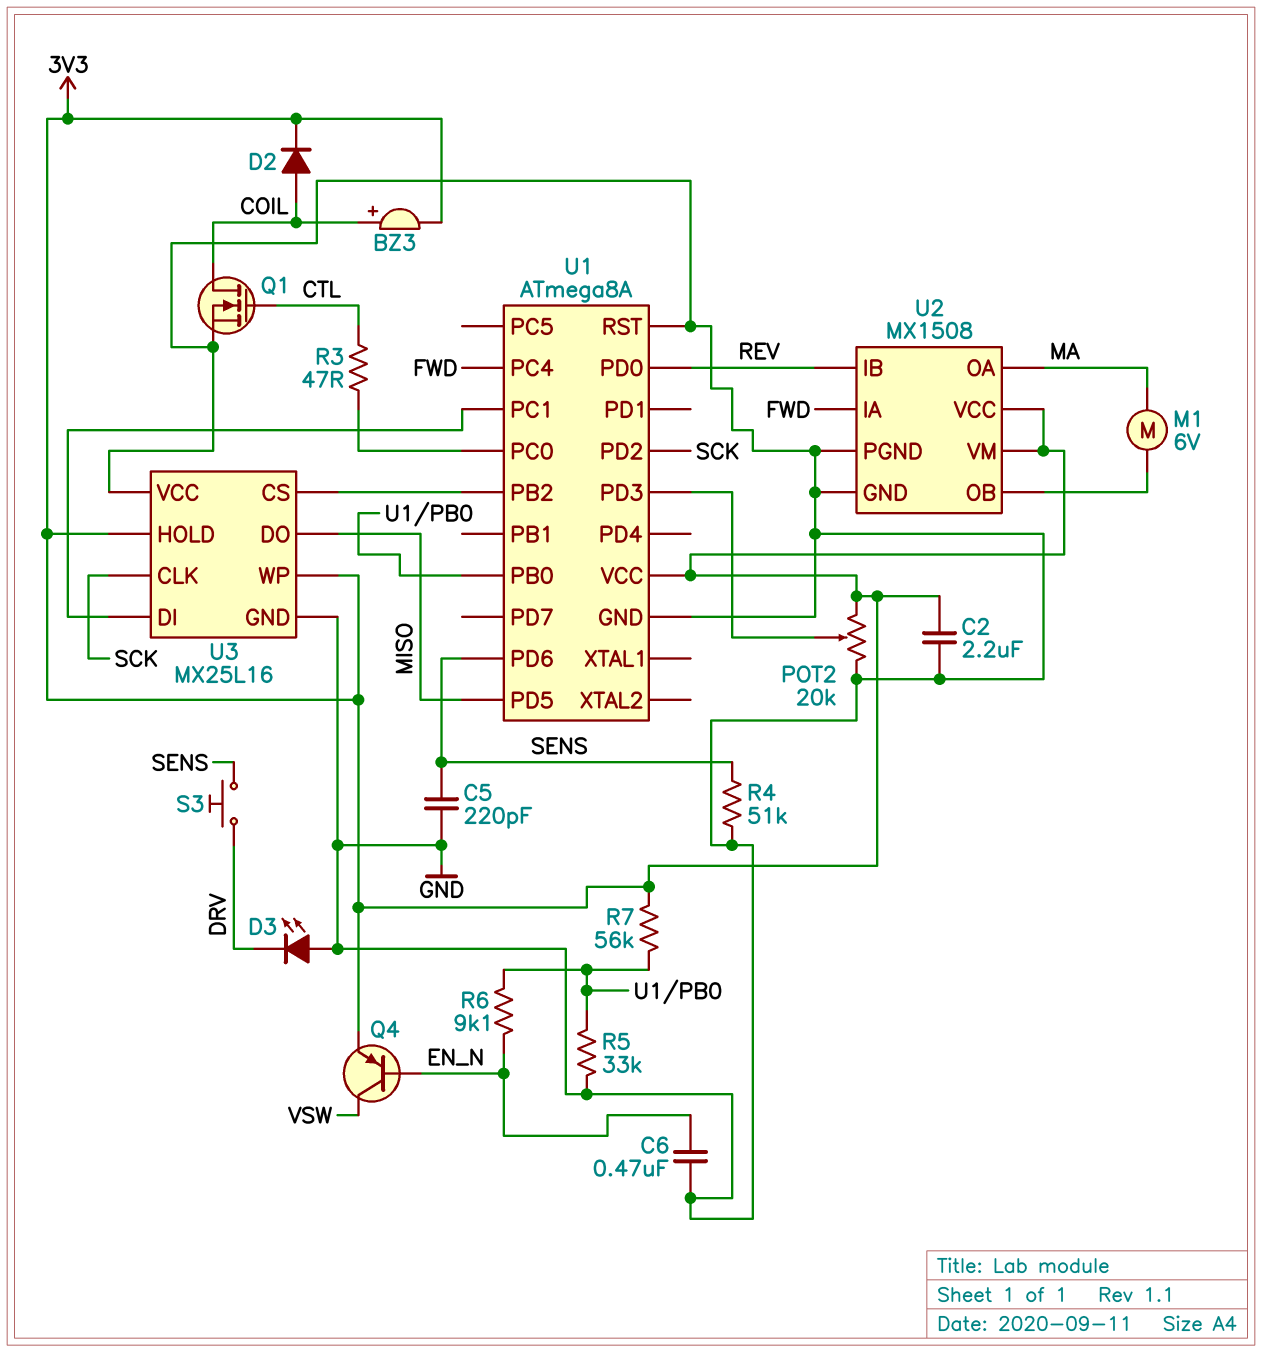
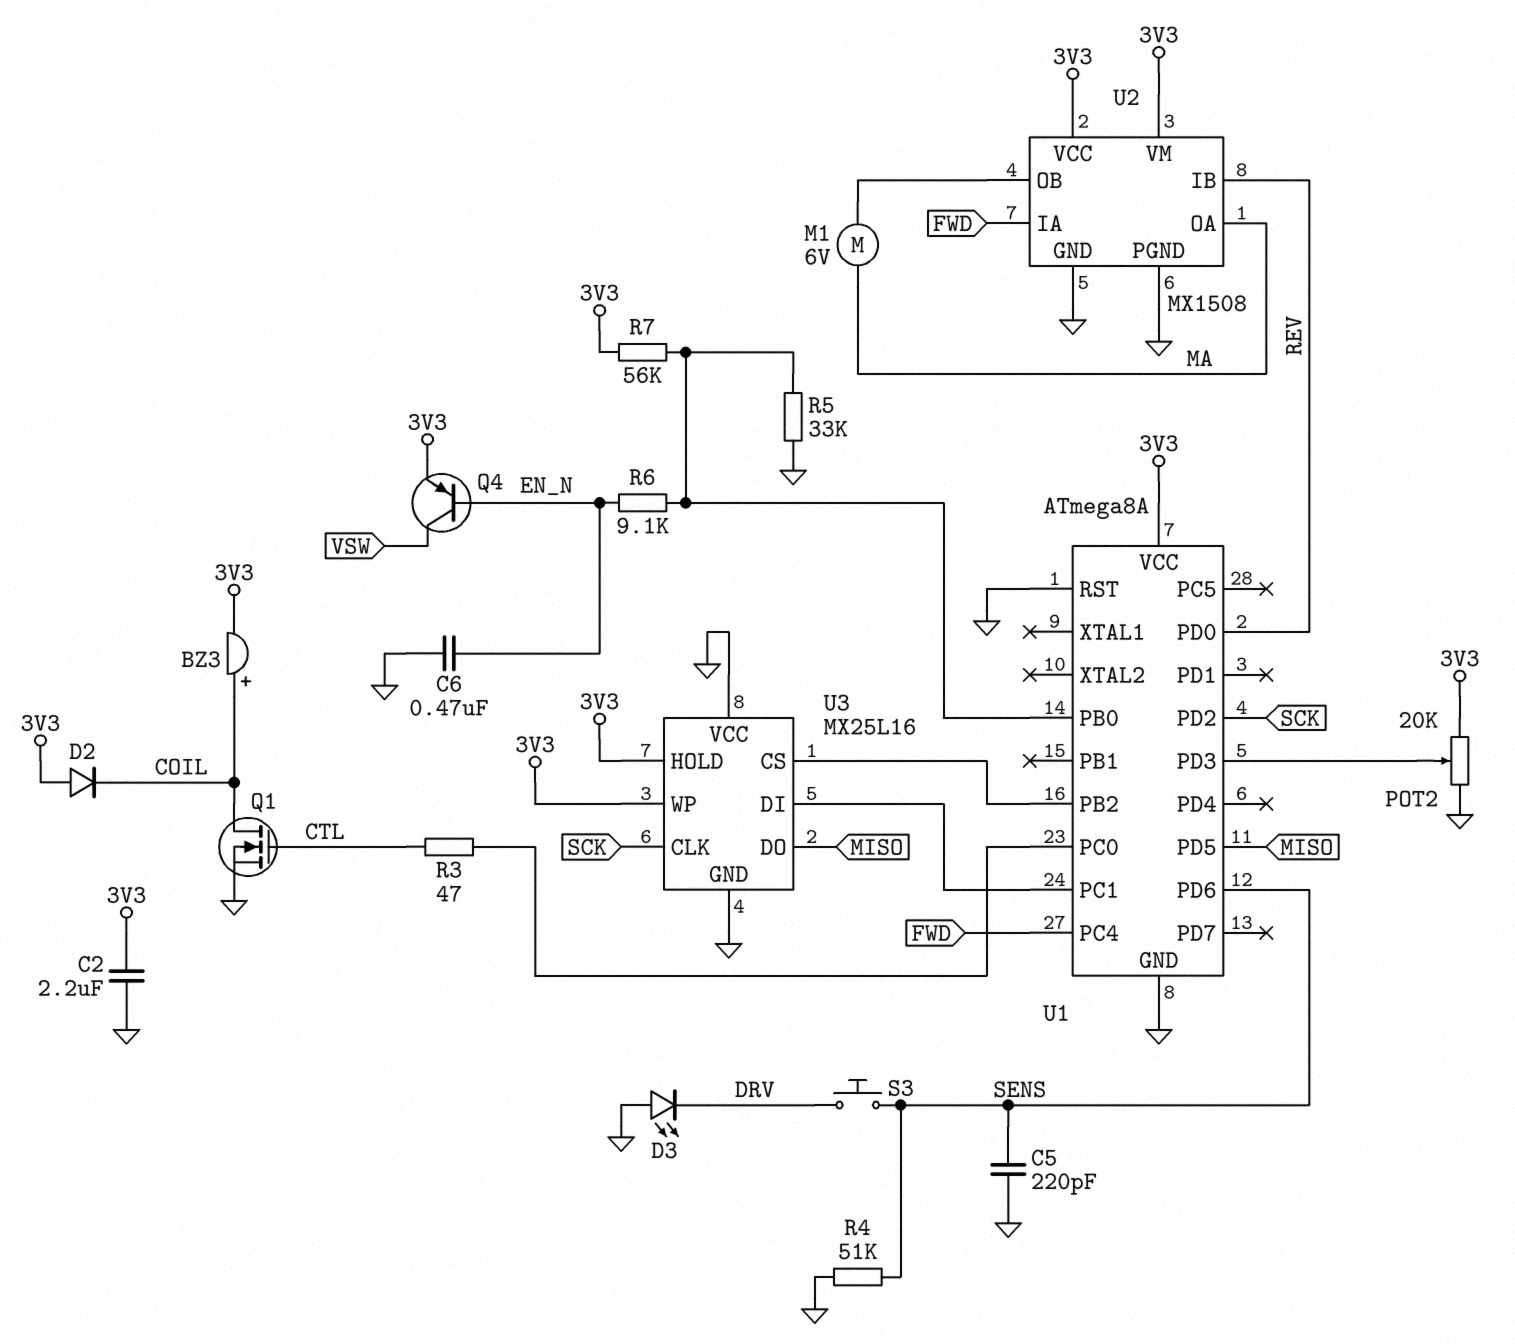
D2: diode (A COIL, K 3V3) -> diode (A 3V3, K COIL)

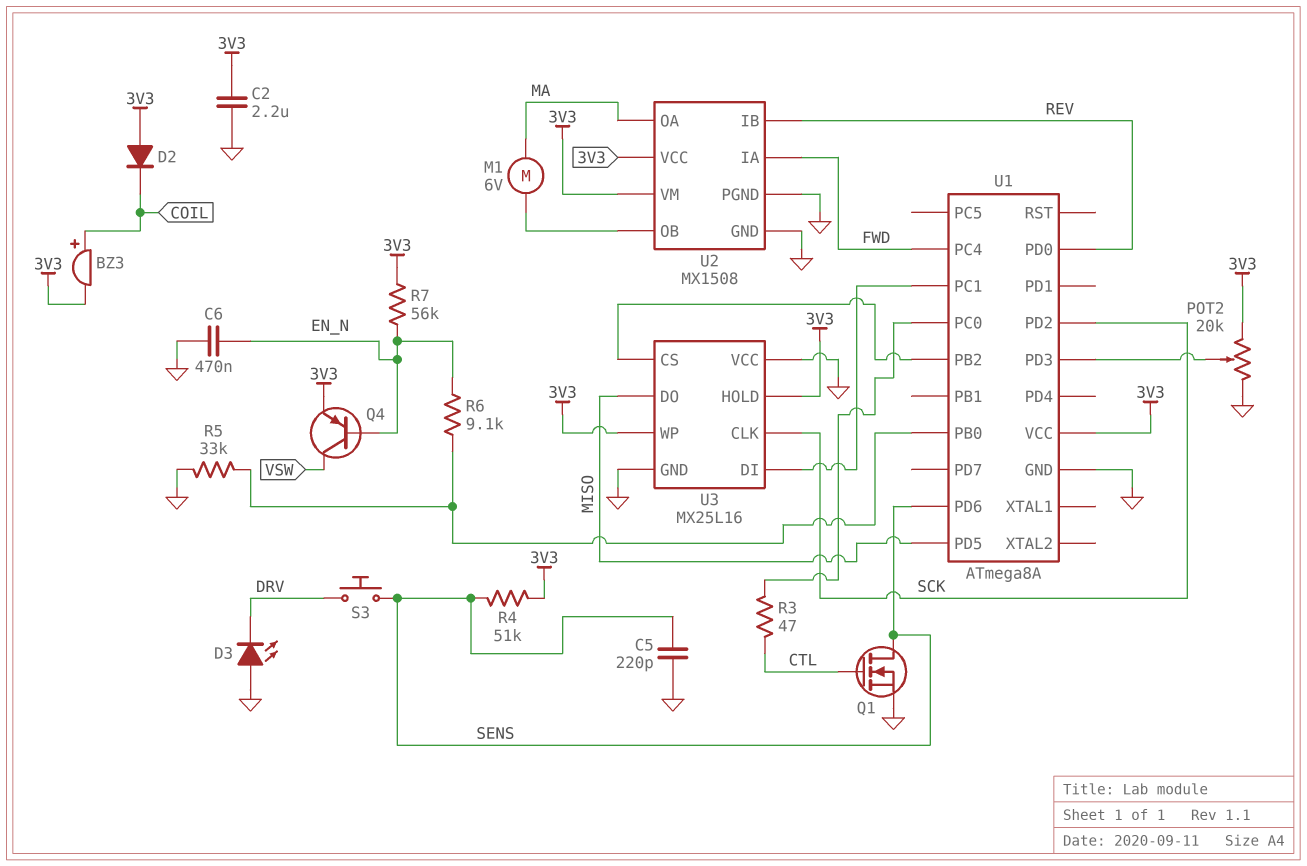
Q1: NMOS (G CTL, D COIL, S GND) -> NMOS (G CTL, D SENS, S GND)
R4: 51k (GND, SENS) -> 51k (3V3, SENS)
R7: 56k (3V3, U1/PB0) -> 56k (3V3, EN_N)
U1 pin RST: GND -> none

